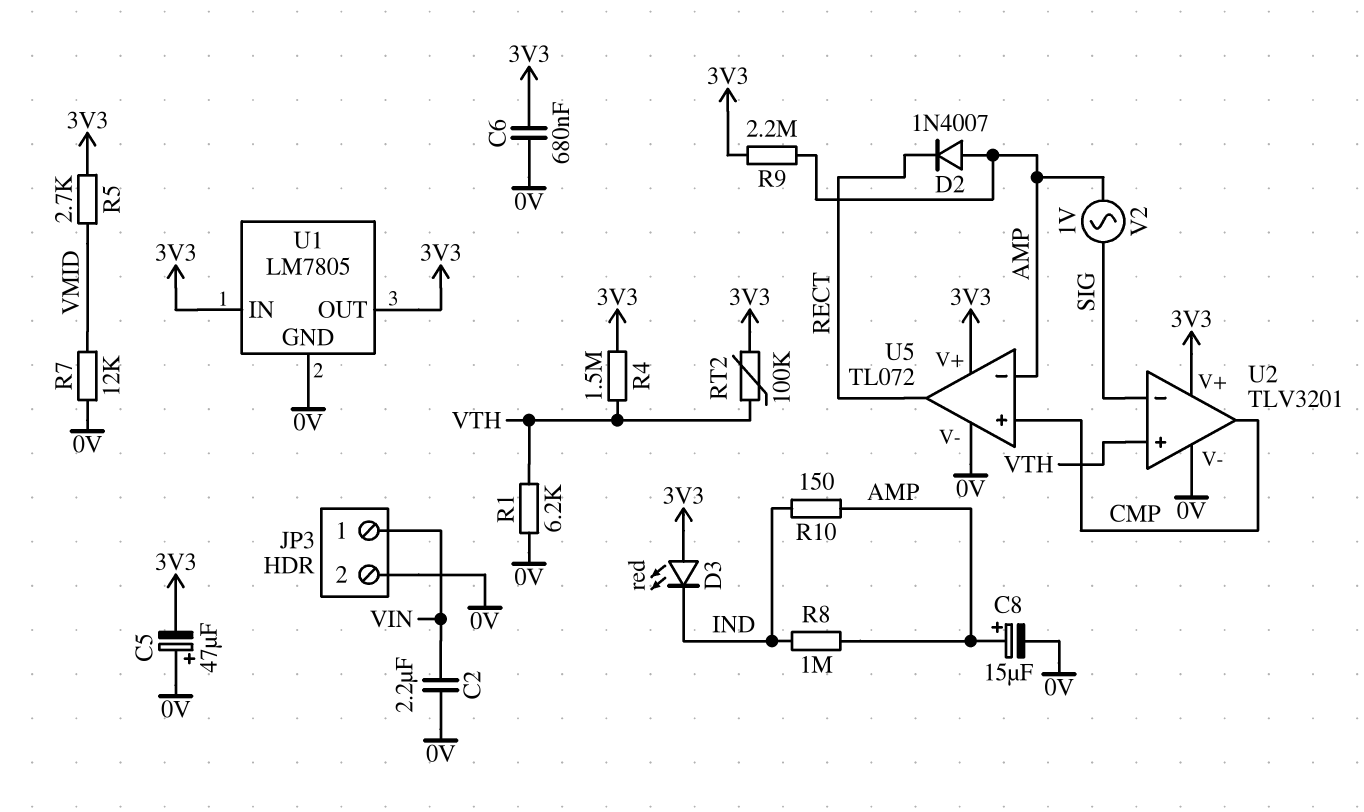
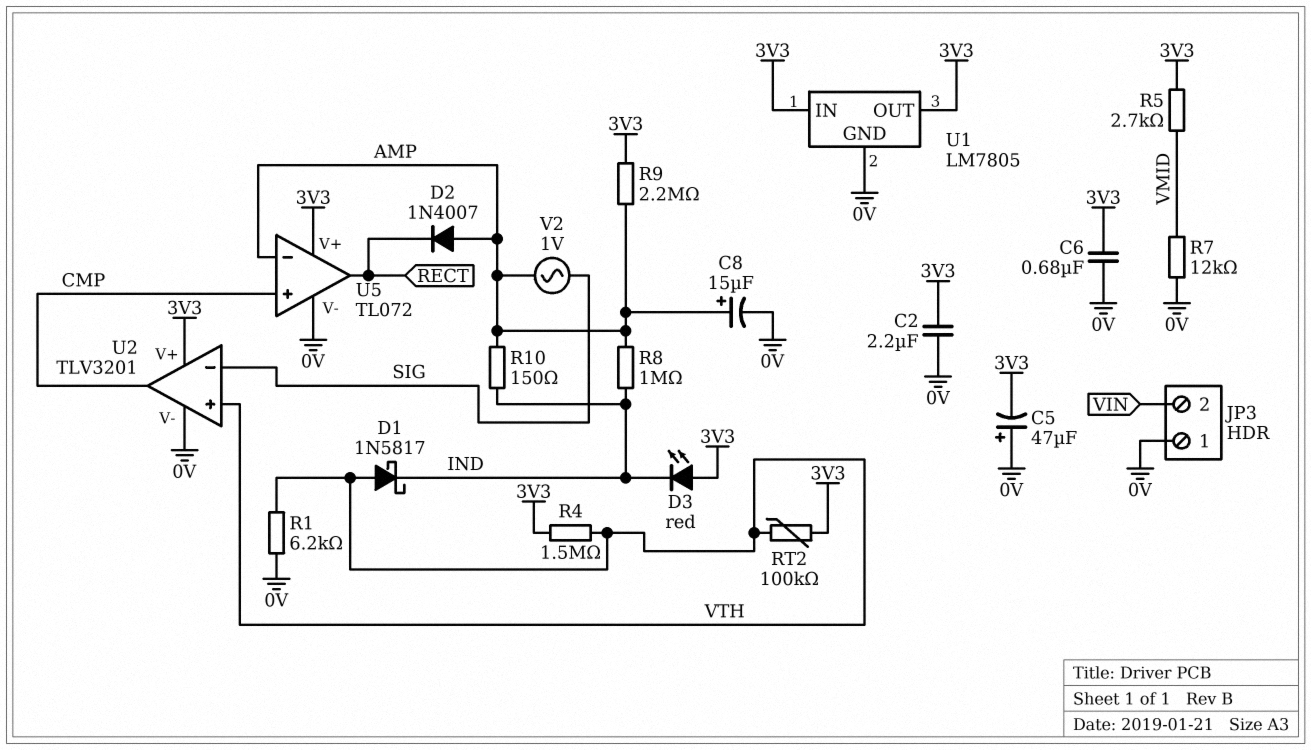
C2: 2.2uF (0V, VIN) -> 2.2uF (0V, 3V3)
D1: none -> schottky 1N5817 (A VTH, K IND)
JP3 pin 1: VIN -> 0V
JP3 pin 2: 0V -> VIN

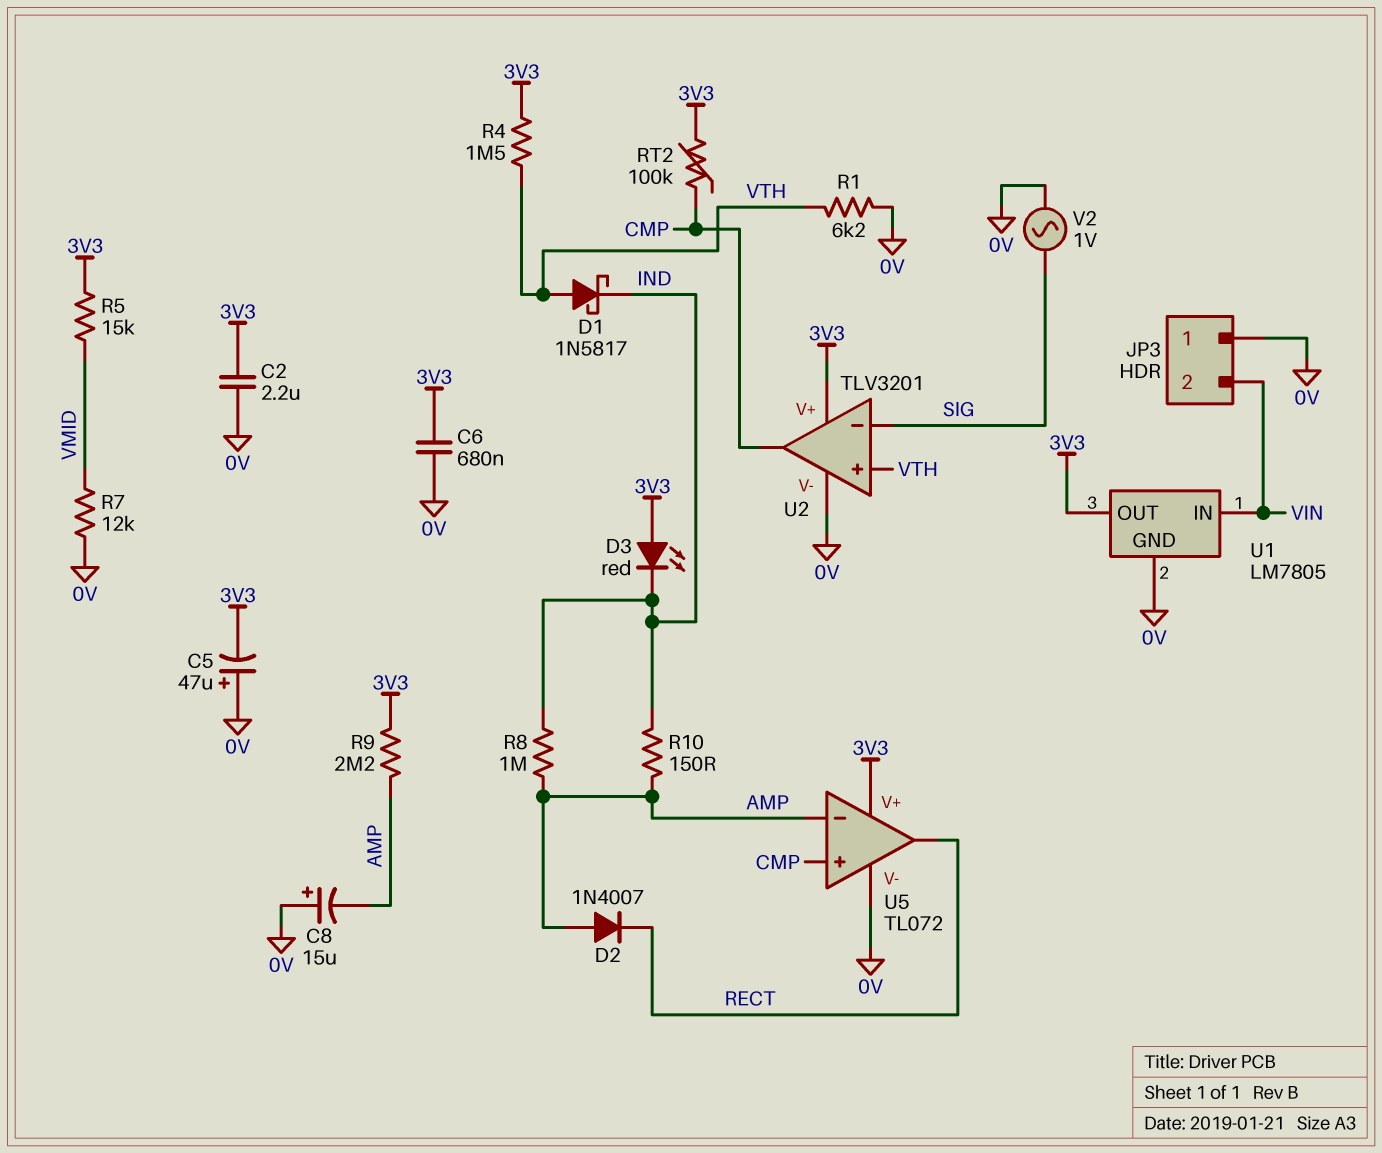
C8: 15uF (plus AMP, minus 0V) -> 15uF (plus 0V, minus AMP)
R5: 2.7k (3V3, VMID) -> 15k (3V3, VMID)
RT2: 100k (3V3, VTH) -> 100k (3V3, CMP)
U1 pin IN: 3V3 -> VIN
V2: AC 1V (AMP, SIG) -> AC 1V (0V, SIG)

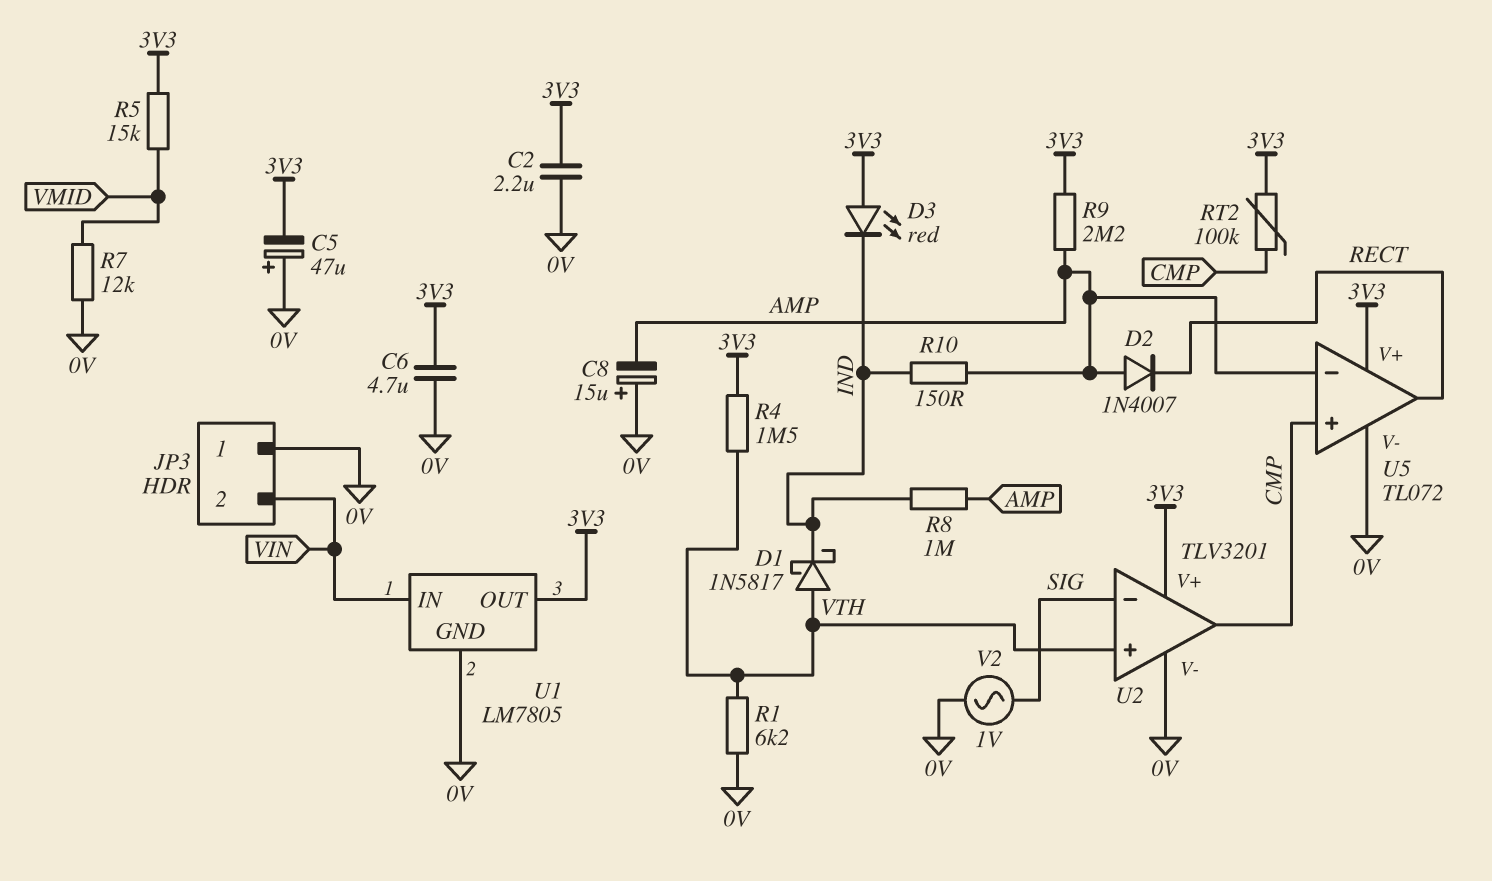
C6: 680nF (0V, 3V3) -> 4.7uF (0V, 3V3)

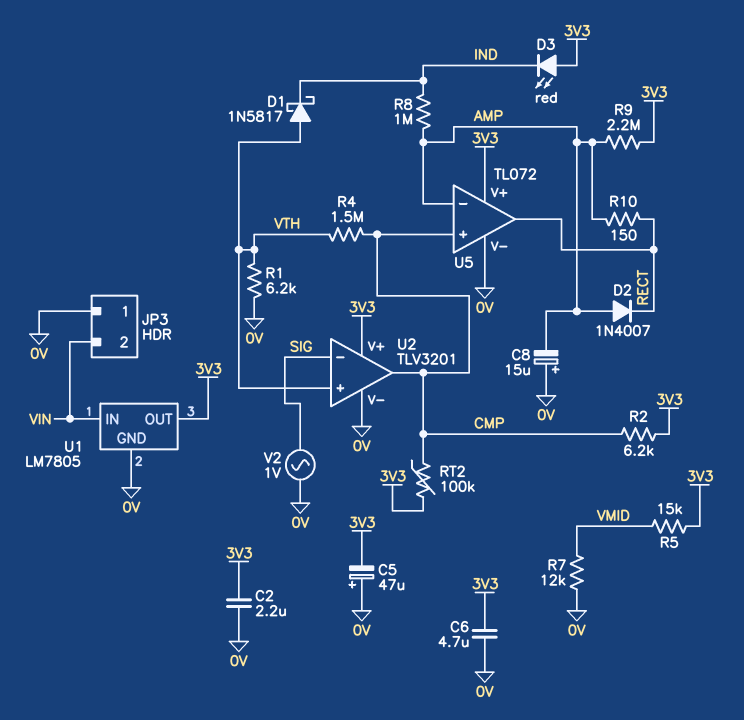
R2: none -> 6.2k (3V3, CMP)
R4: 1.5M (3V3, VTH) -> 1.5M (CMP, VTH)
R10: 150 (AMP, IND) -> 150 (AMP, RECT)

